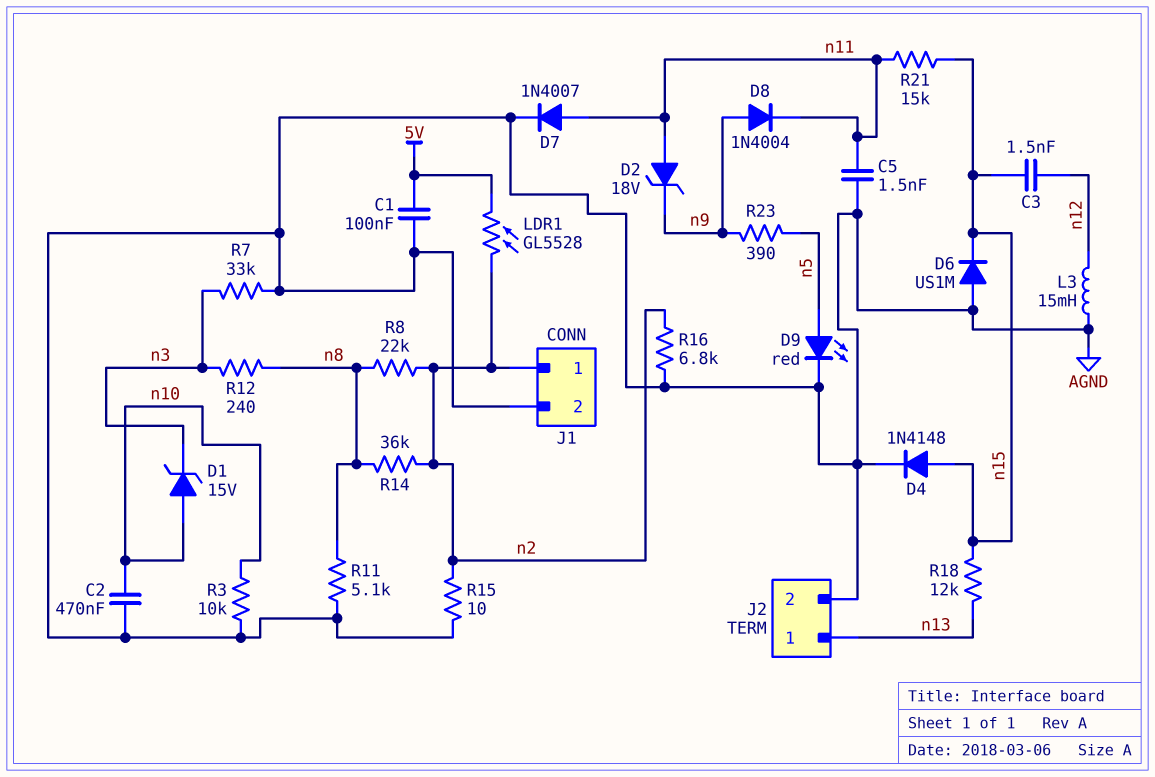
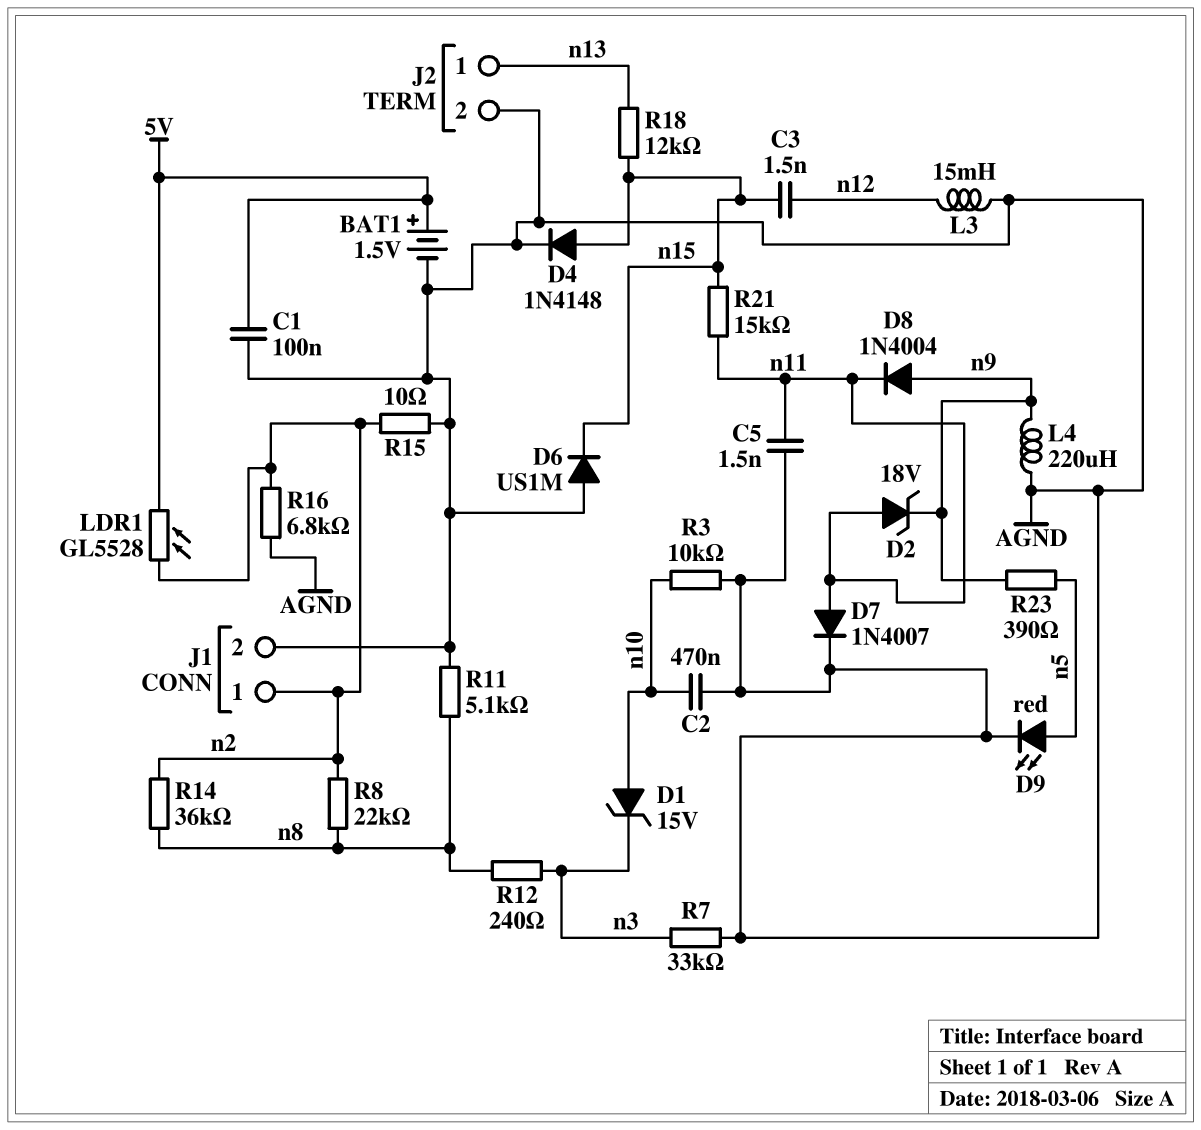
BAT1: none -> 1.5V (plus 5V, minus AGND)
L4: none -> 220uH (AGND, n9)

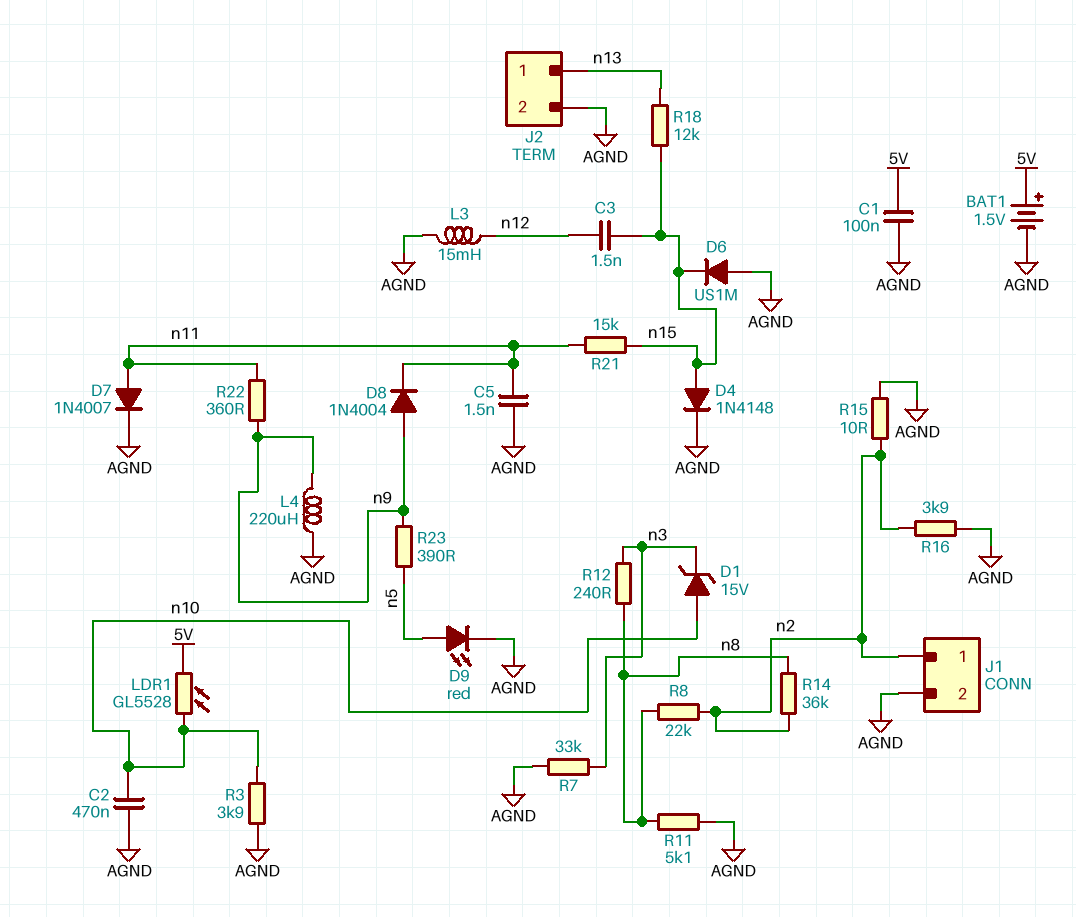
D2: zener 18V (A n11, K n9) -> none
LDR1: GL5528 (5V, n2) -> GL5528 (5V, n10)
R3: 10k (AGND, n10) -> 3.9k (AGND, n10)
R16: 6.8k (AGND, n2) -> 3.9k (AGND, n2)
R22: none -> 360 (n9, n11)

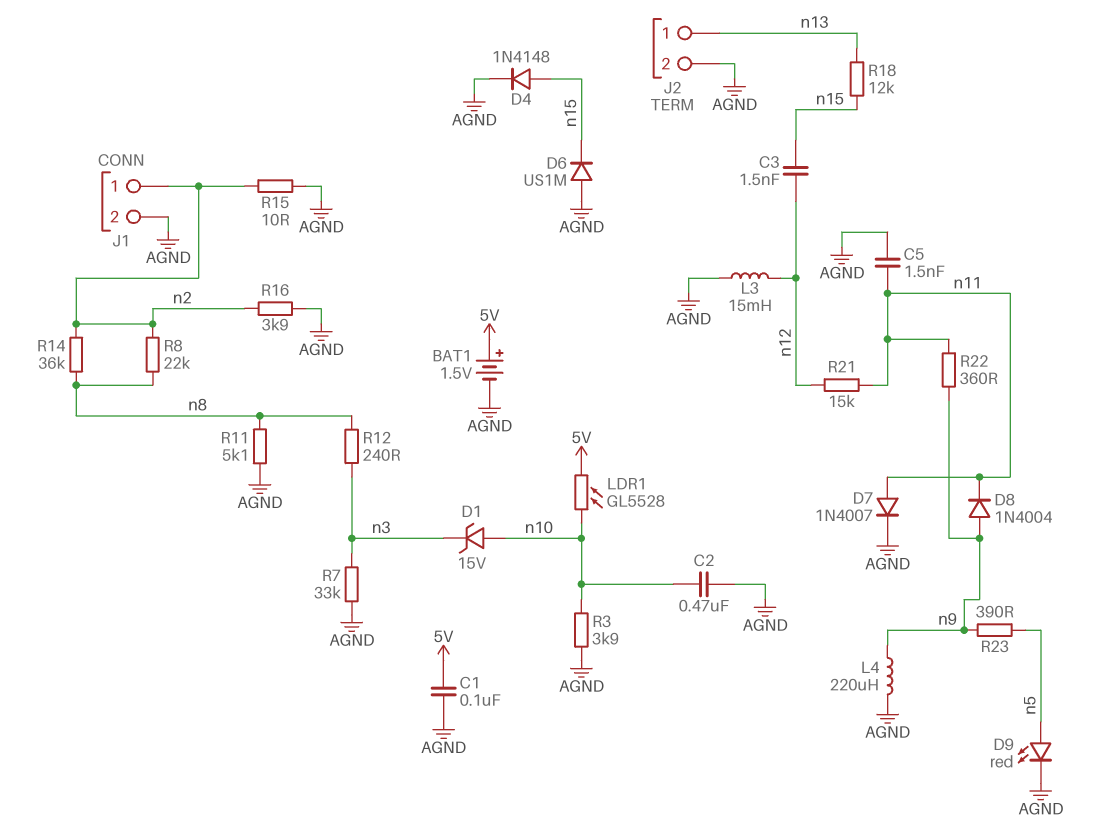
R21: 15k (n11, n15) -> 15k (n11, n12)

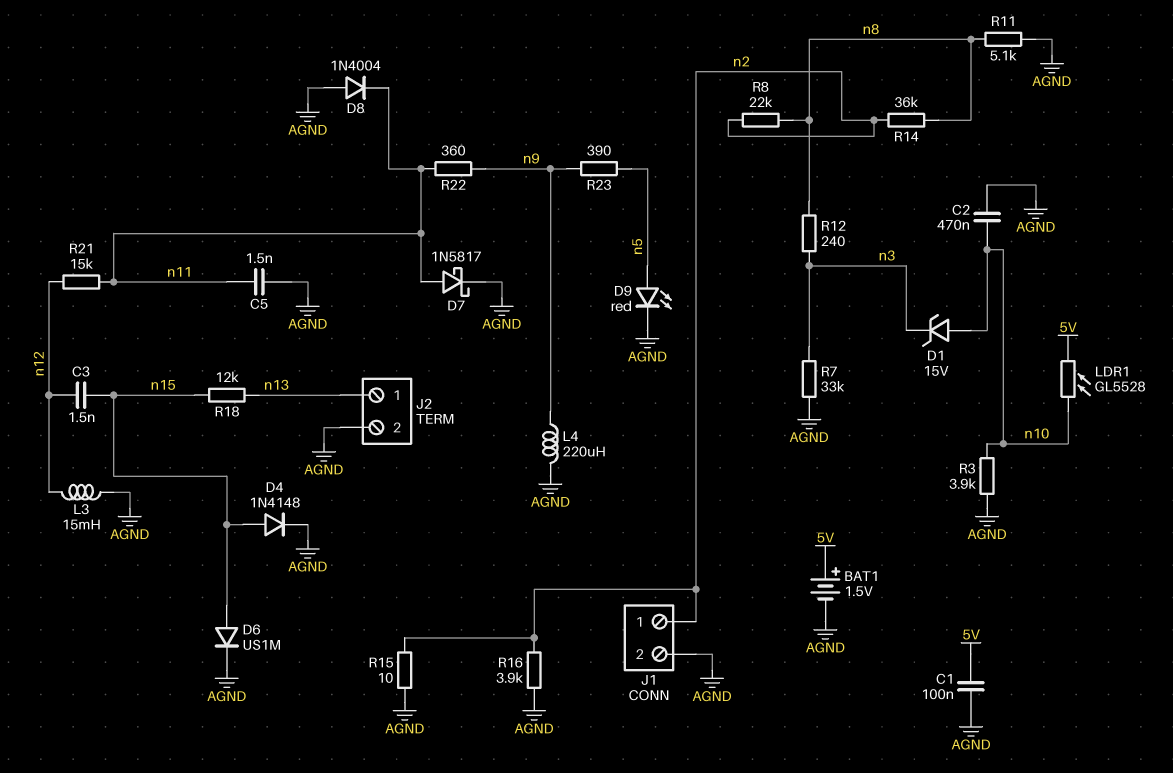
D6: diode US1M (A AGND, K n15) -> diode US1M (A n15, K AGND)
D7: diode 1N4007 (A n11, K AGND) -> schottky 1N5817 (A n11, K AGND)
D8: diode 1N4004 (A n9, K n11) -> diode 1N4004 (A AGND, K n11)

